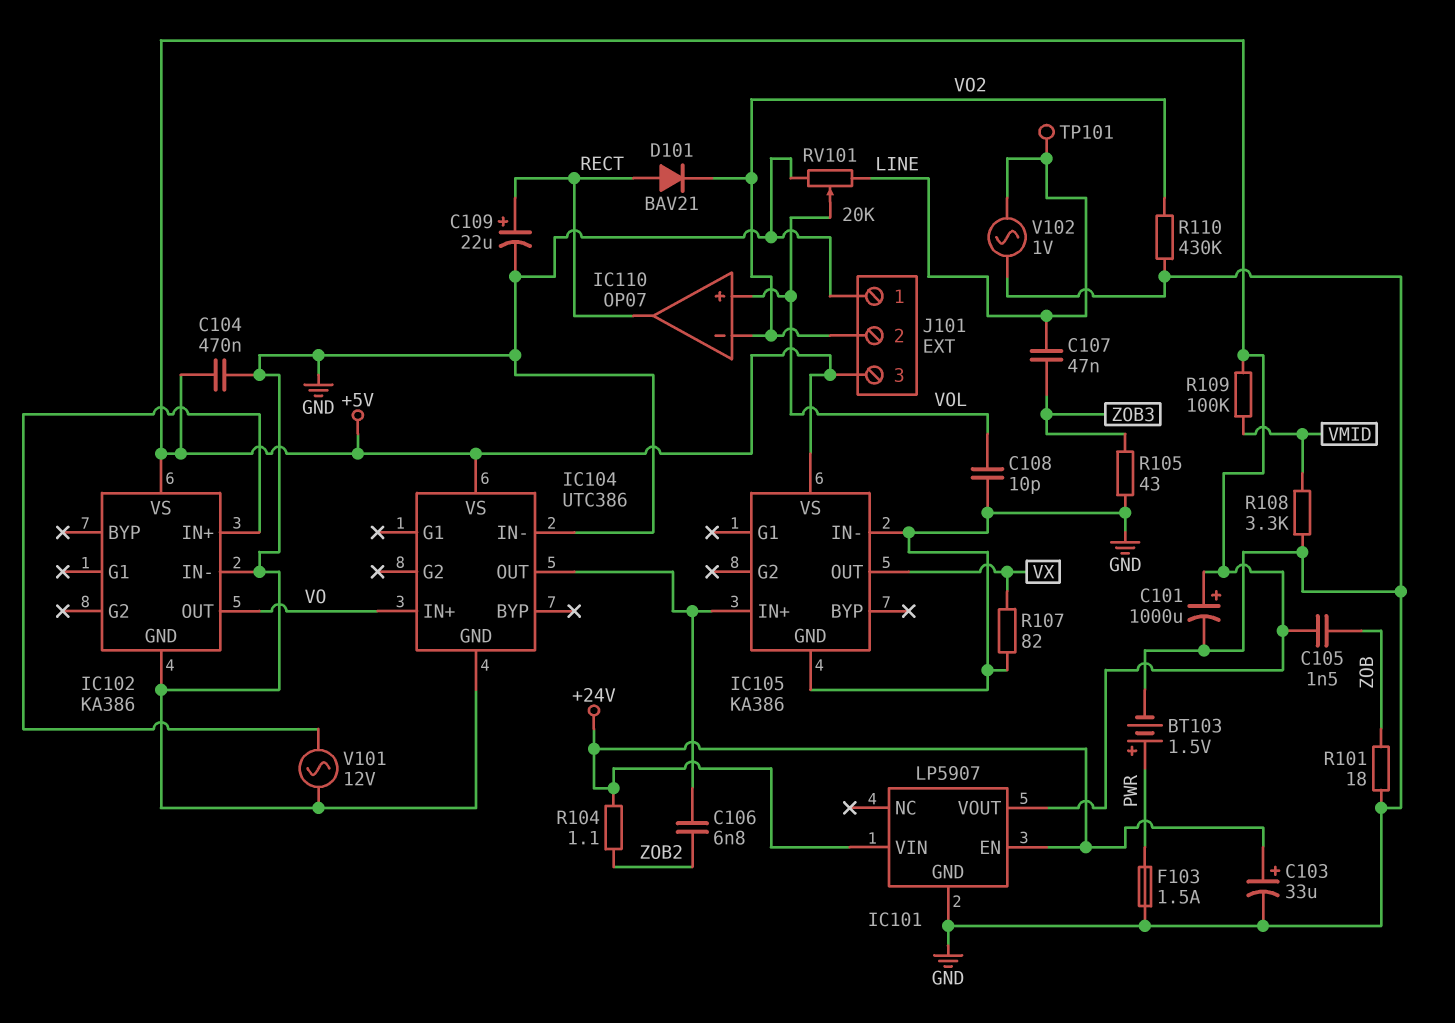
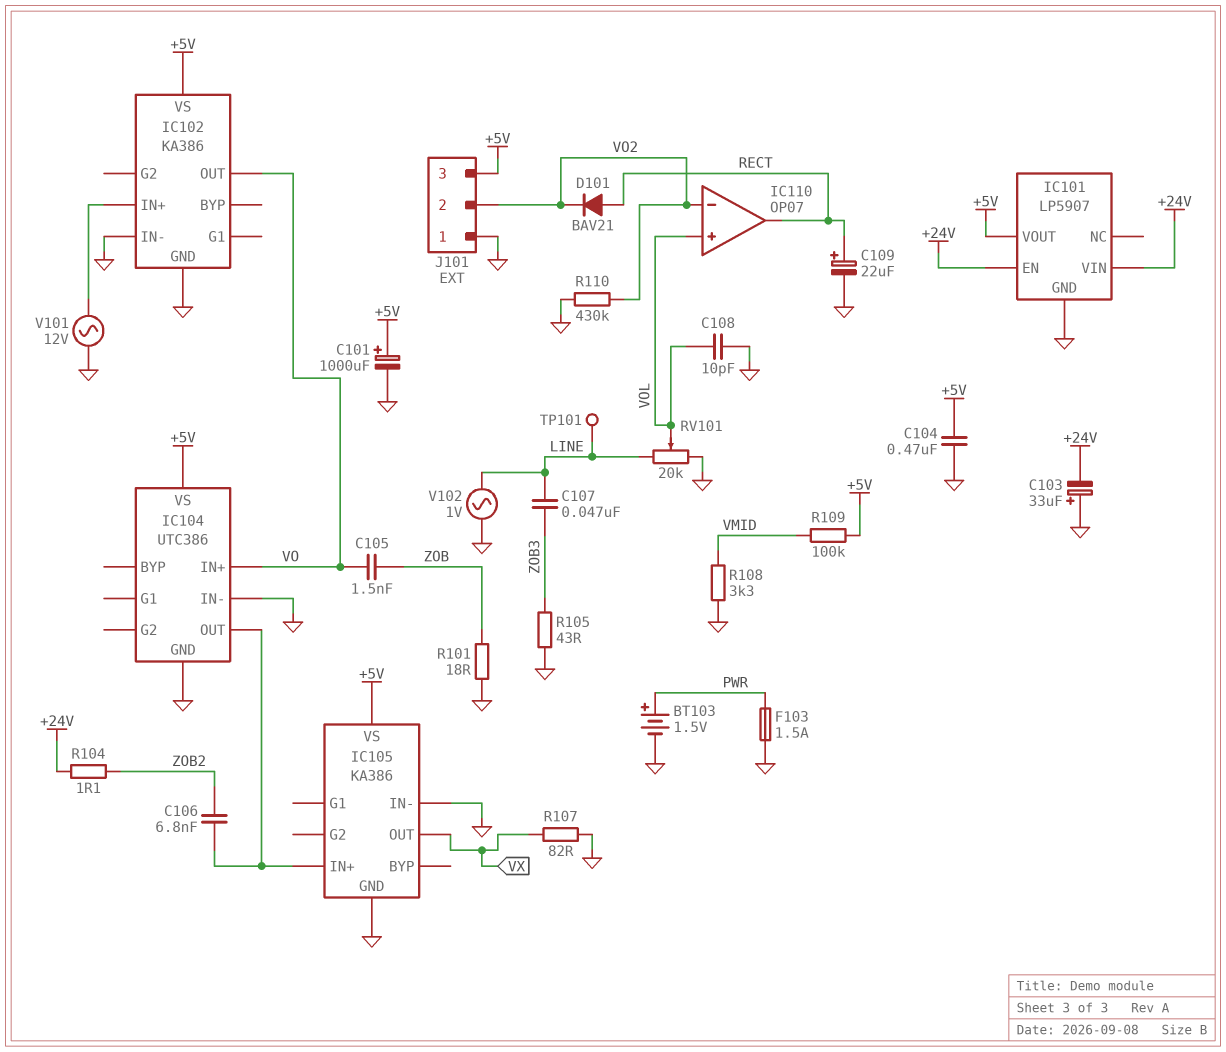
C103: 33uF (plus +24V, minus GND) -> 33uF (plus GND, minus +24V)
C105: 1.5nF (+5V, ZOB) -> 1.5nF (VO, ZOB)

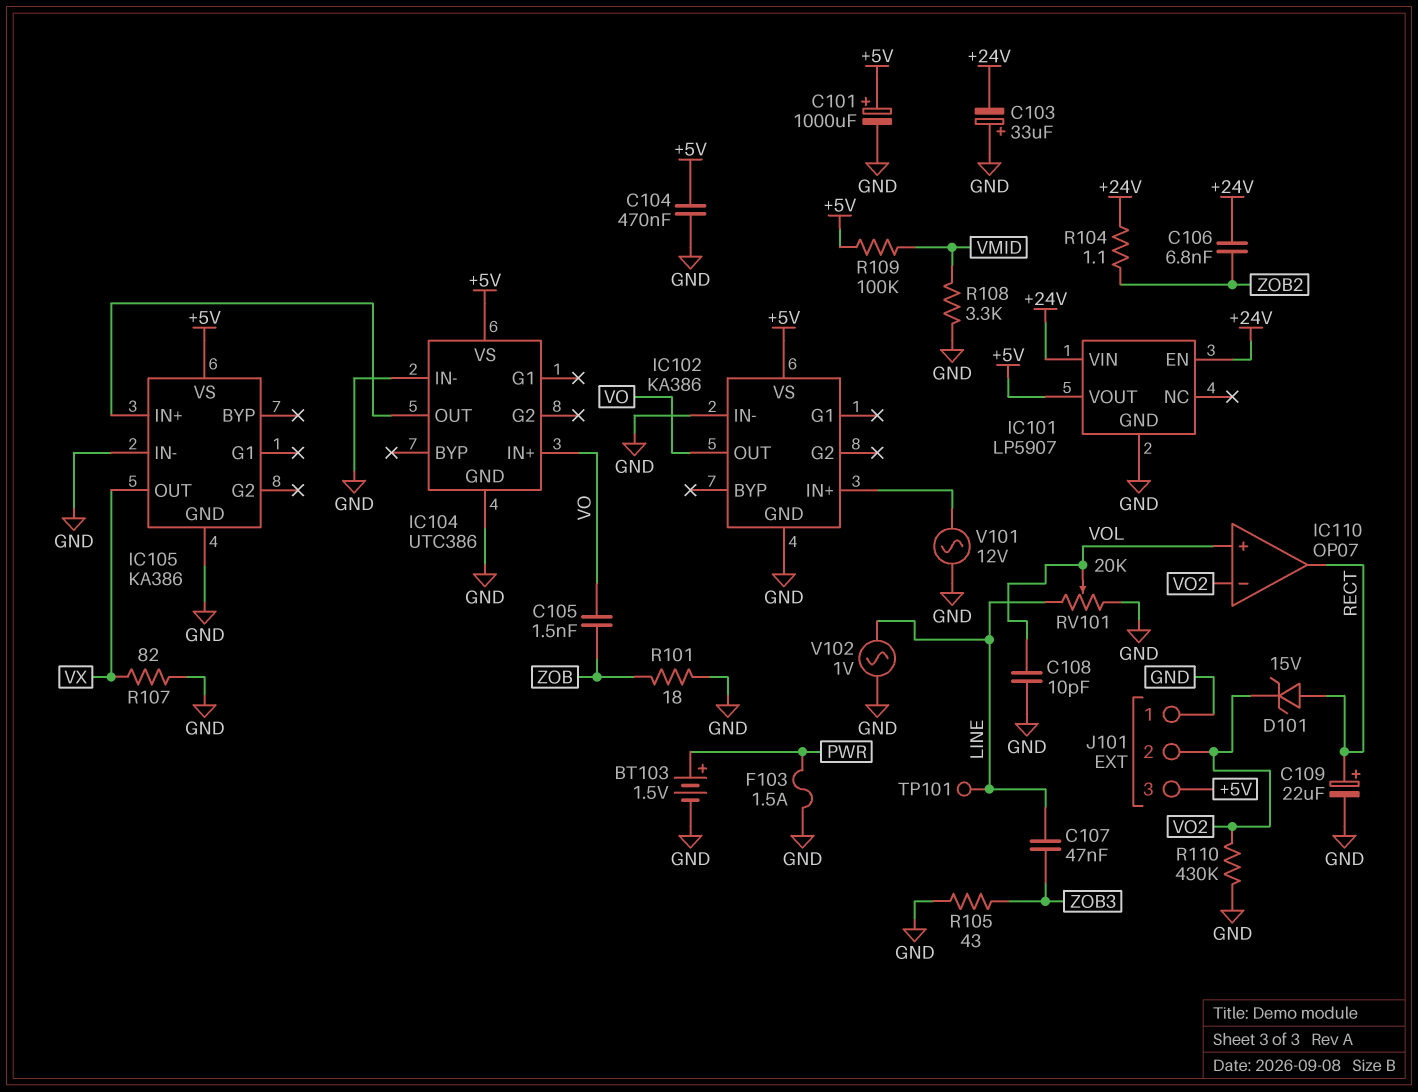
C106: 6.8nF (IC104/OUT, ZOB2) -> 6.8nF (+24V, ZOB2)
D101: diode BAV21 (A RECT, K VO2) -> zener 15V (A RECT, K VO2)

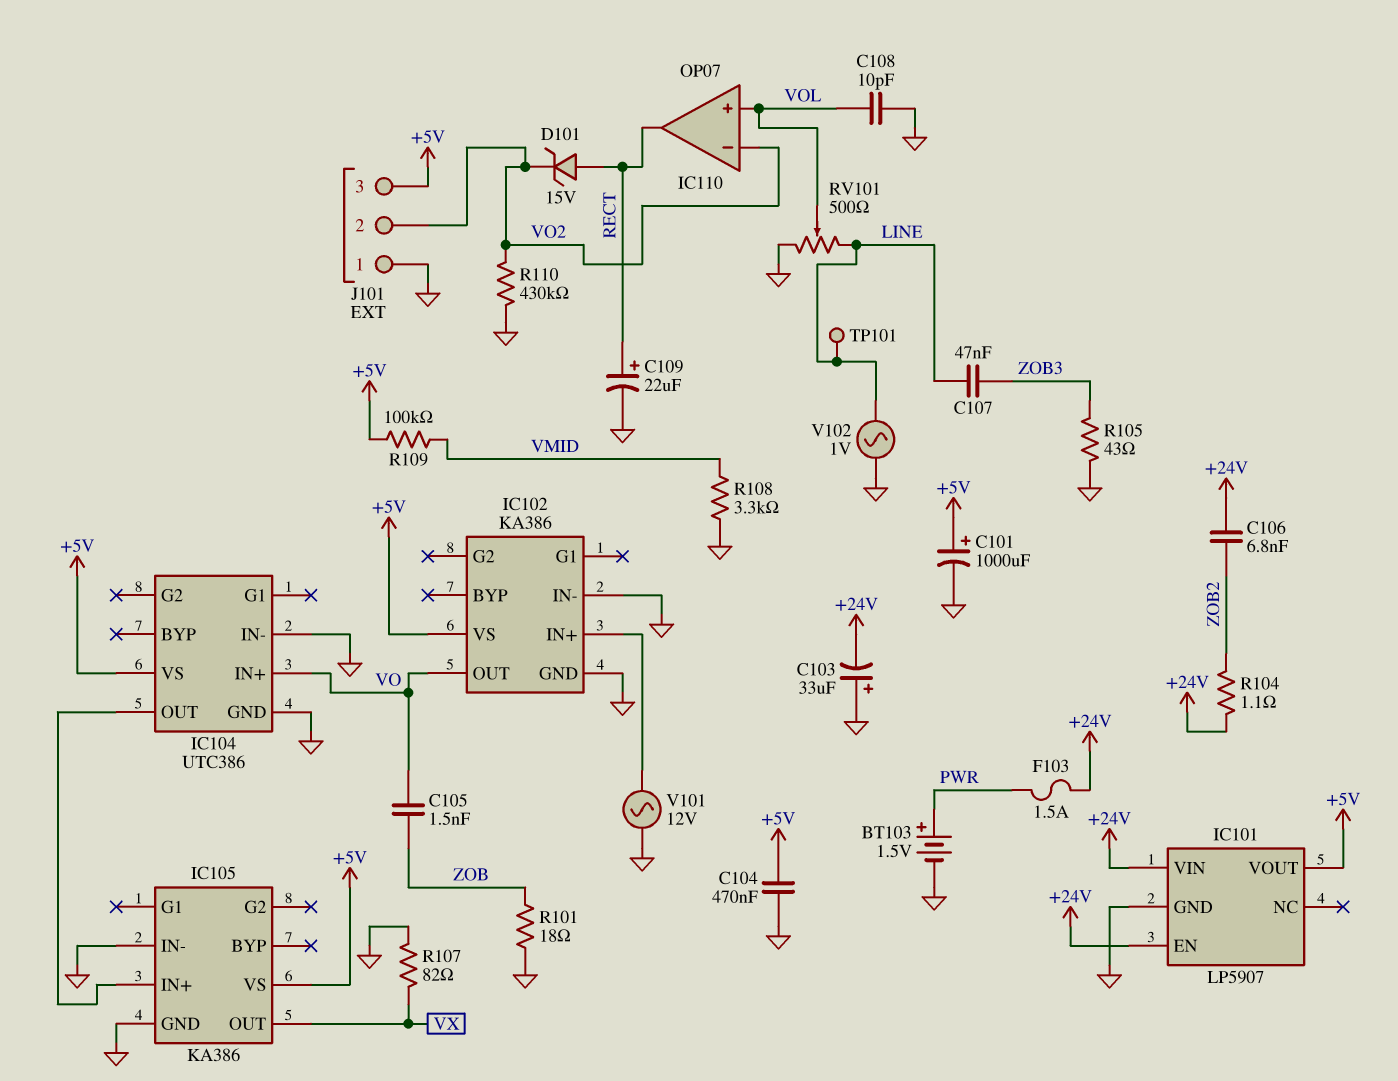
F103: 1.5A (GND, PWR) -> 1.5A (+24V, PWR)
RV101: 20k (GND, LINE, wiper VOL) -> 500 (GND, LINE, wiper VOL)

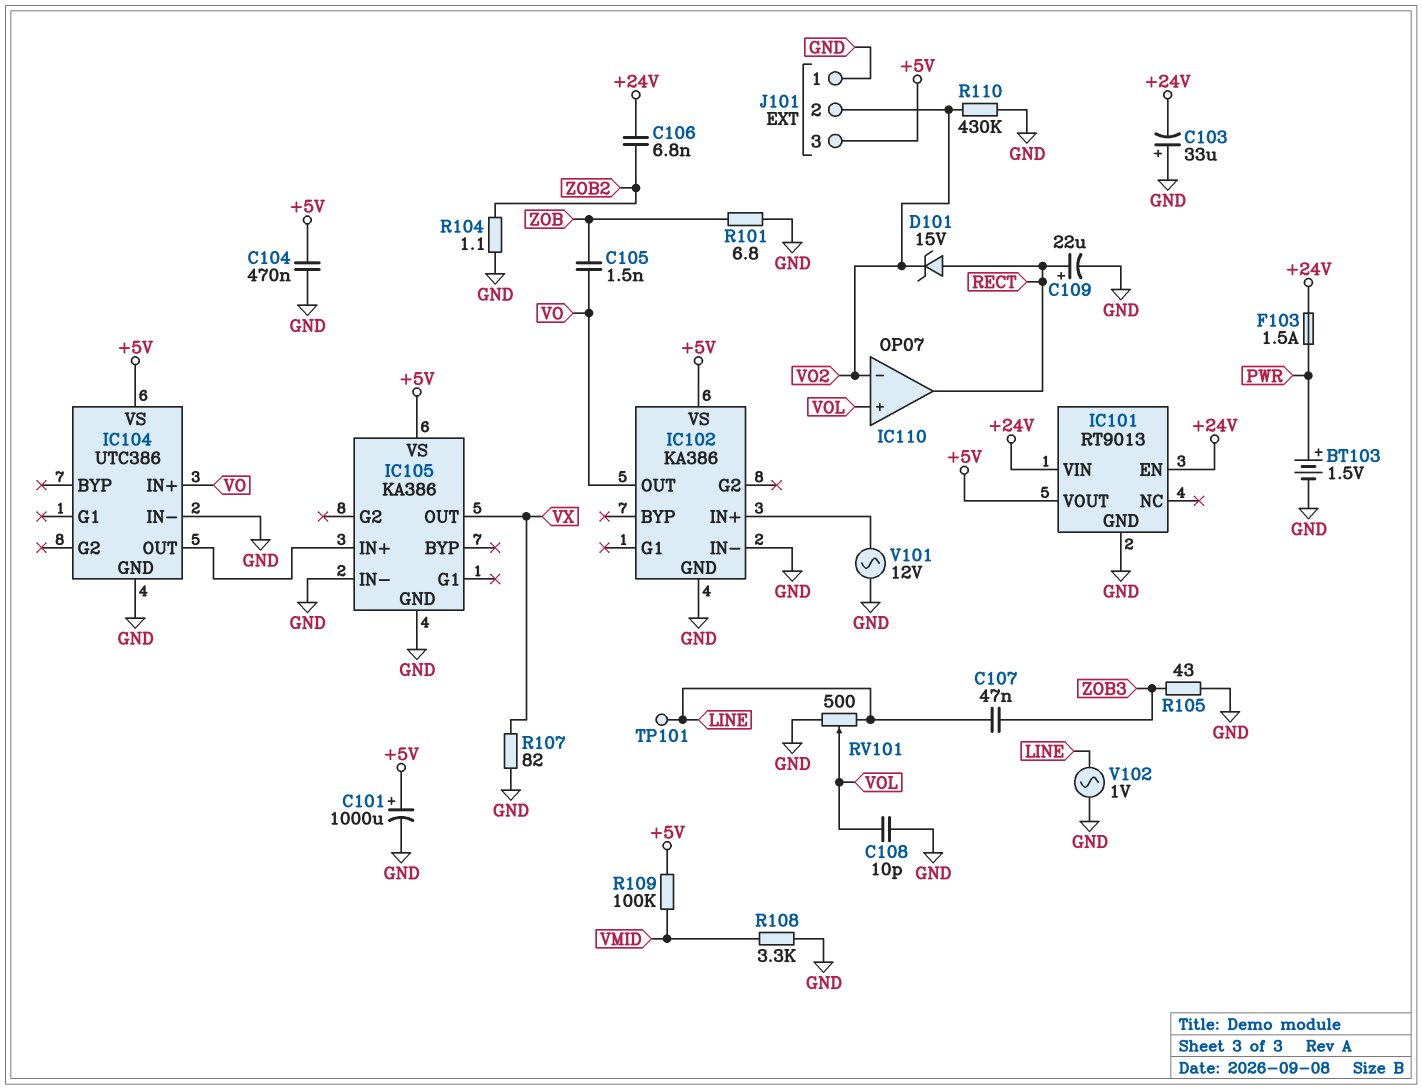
IC101: LP5907 -> RT9013
R101: 18 (GND, ZOB) -> 6.8 (GND, ZOB)
R104: 1.1 (+24V, ZOB2) -> 1.1 (GND, ZOB2)

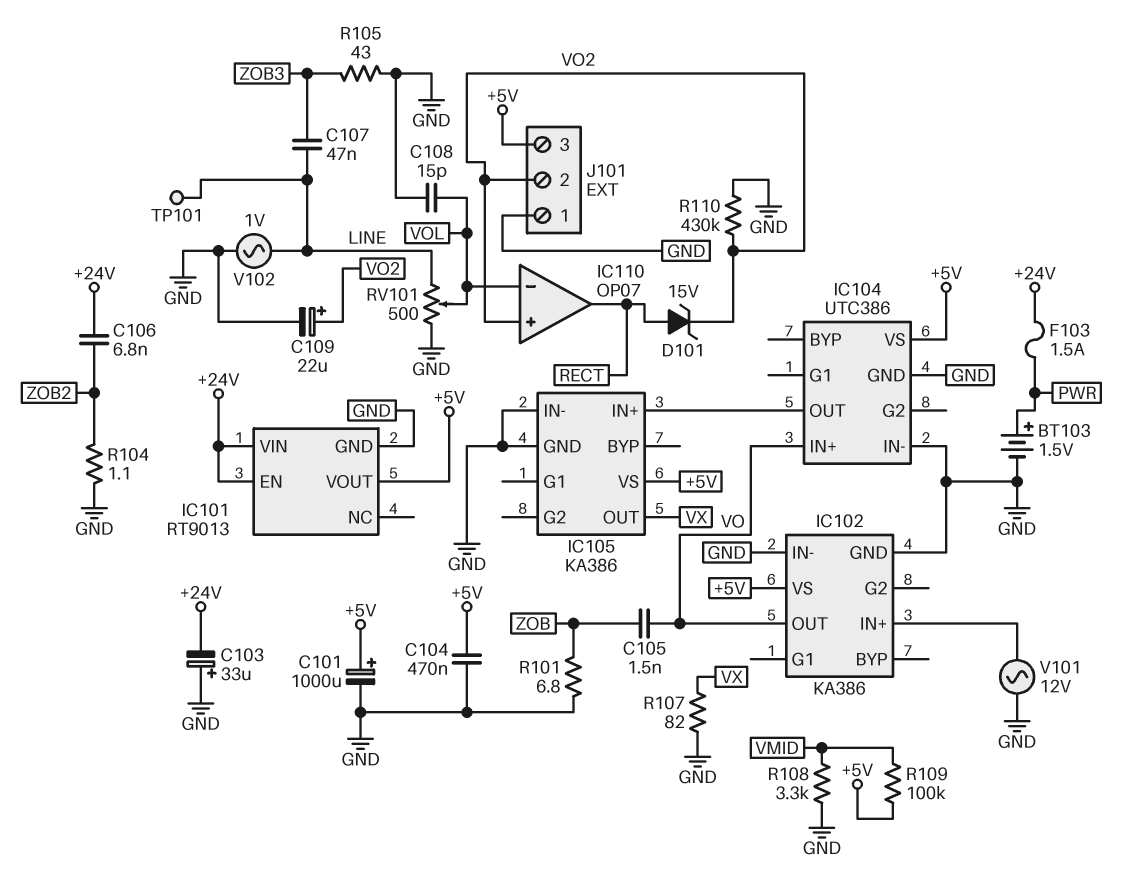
C108: 10pF (GND, VOL) -> 15pF (GND, VOL)
C109: 22uF (plus RECT, minus GND) -> 22uF (plus VO2, minus GND)
IC110 pin in+: VOL -> VO2
IC110 pin in-: VO2 -> VOL

